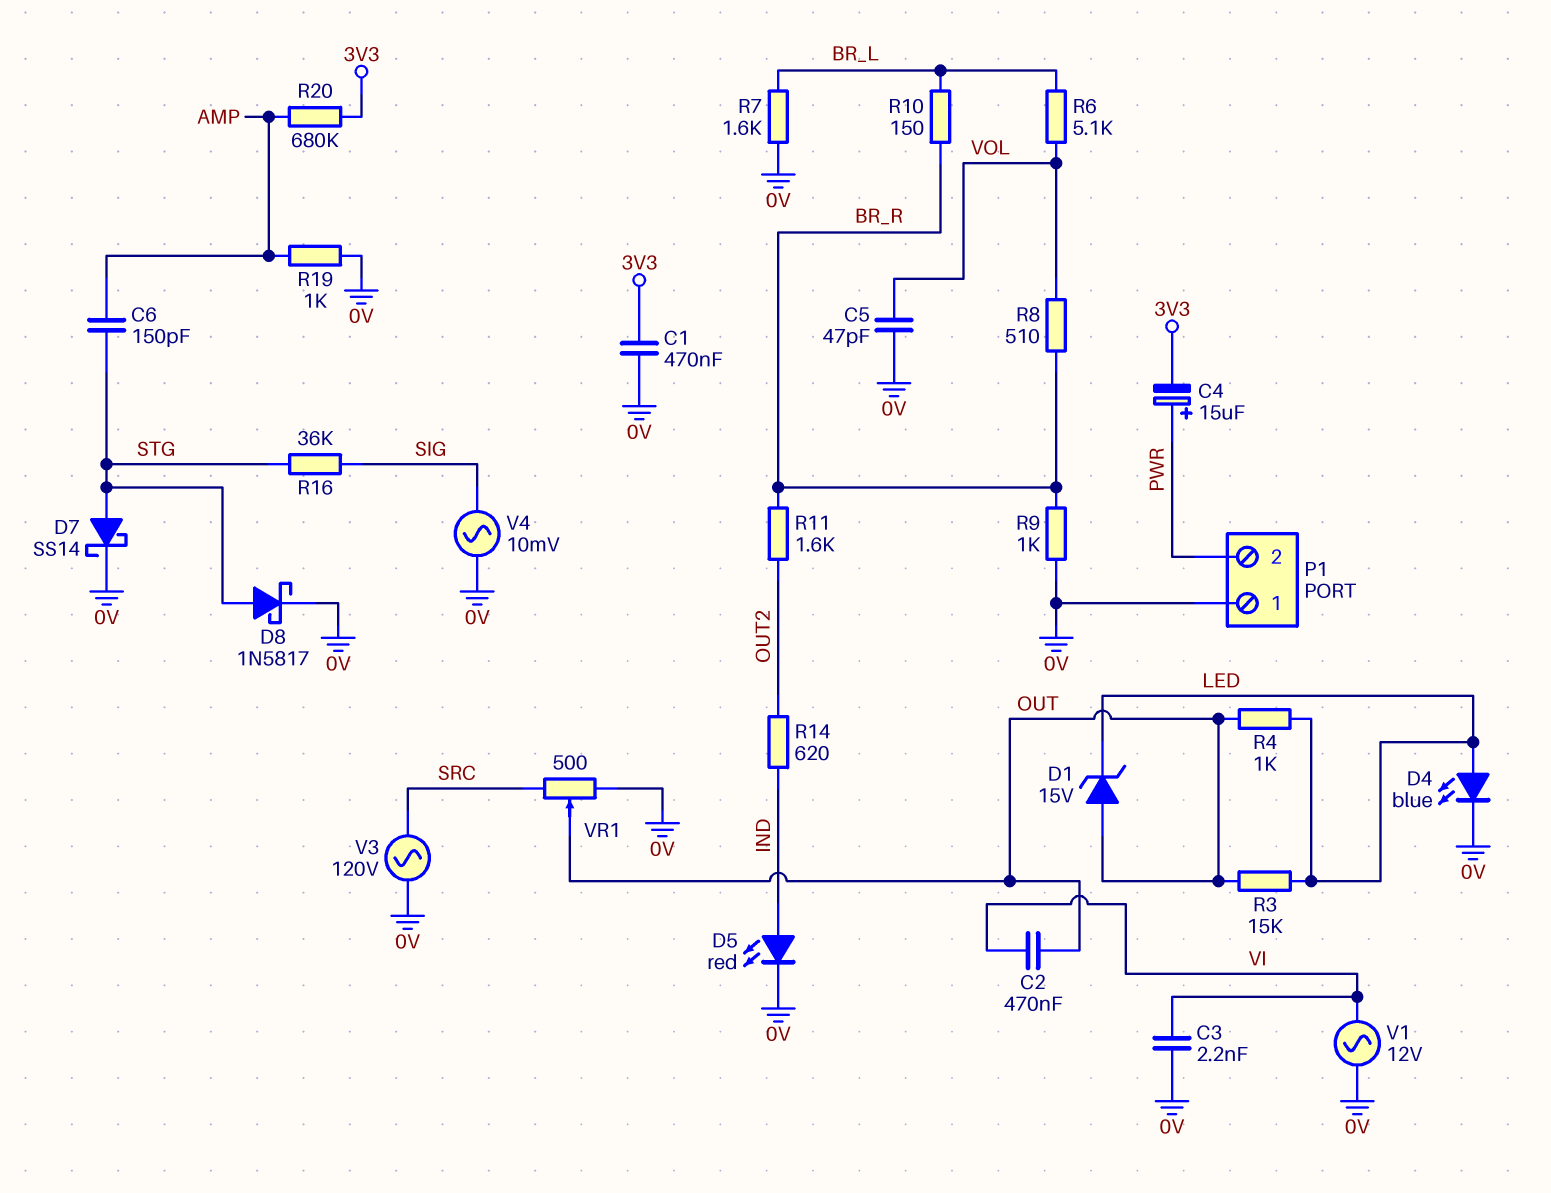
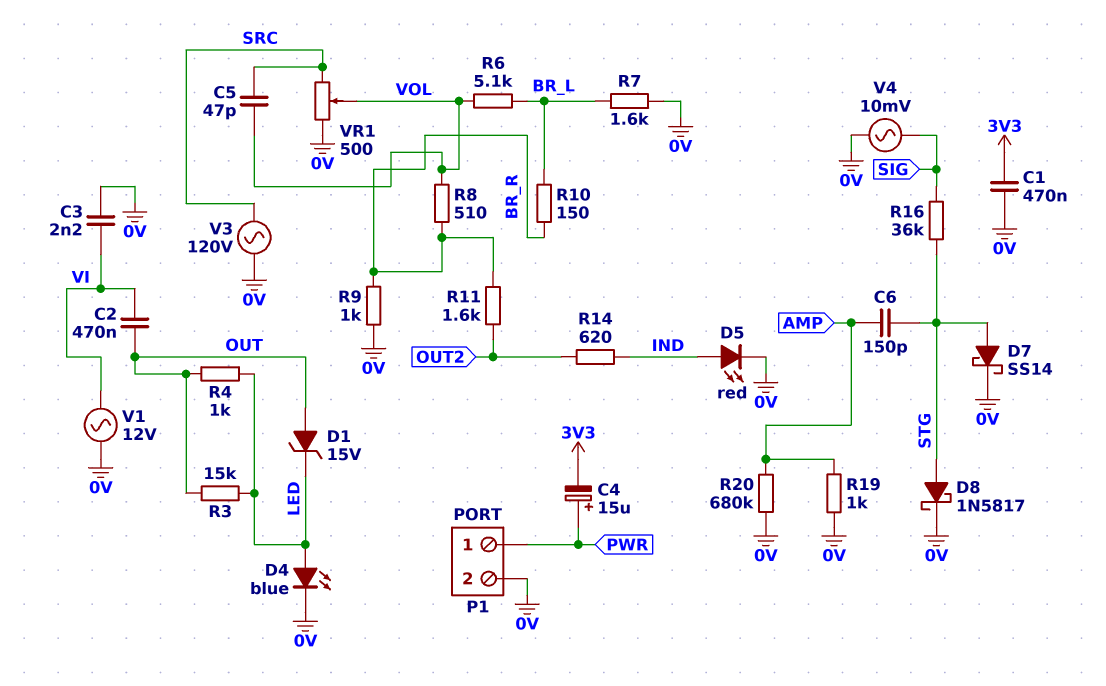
C5: 47pF (0V, VOL) -> 47pF (SRC, VOL)
P1 pin 1: 0V -> PWR
P1 pin 2: PWR -> 0V
R20: 680k (3V3, AMP) -> 680k (0V, AMP)
VR1: 500 (0V, SRC, wiper OUT) -> 500 (0V, SRC, wiper VOL)

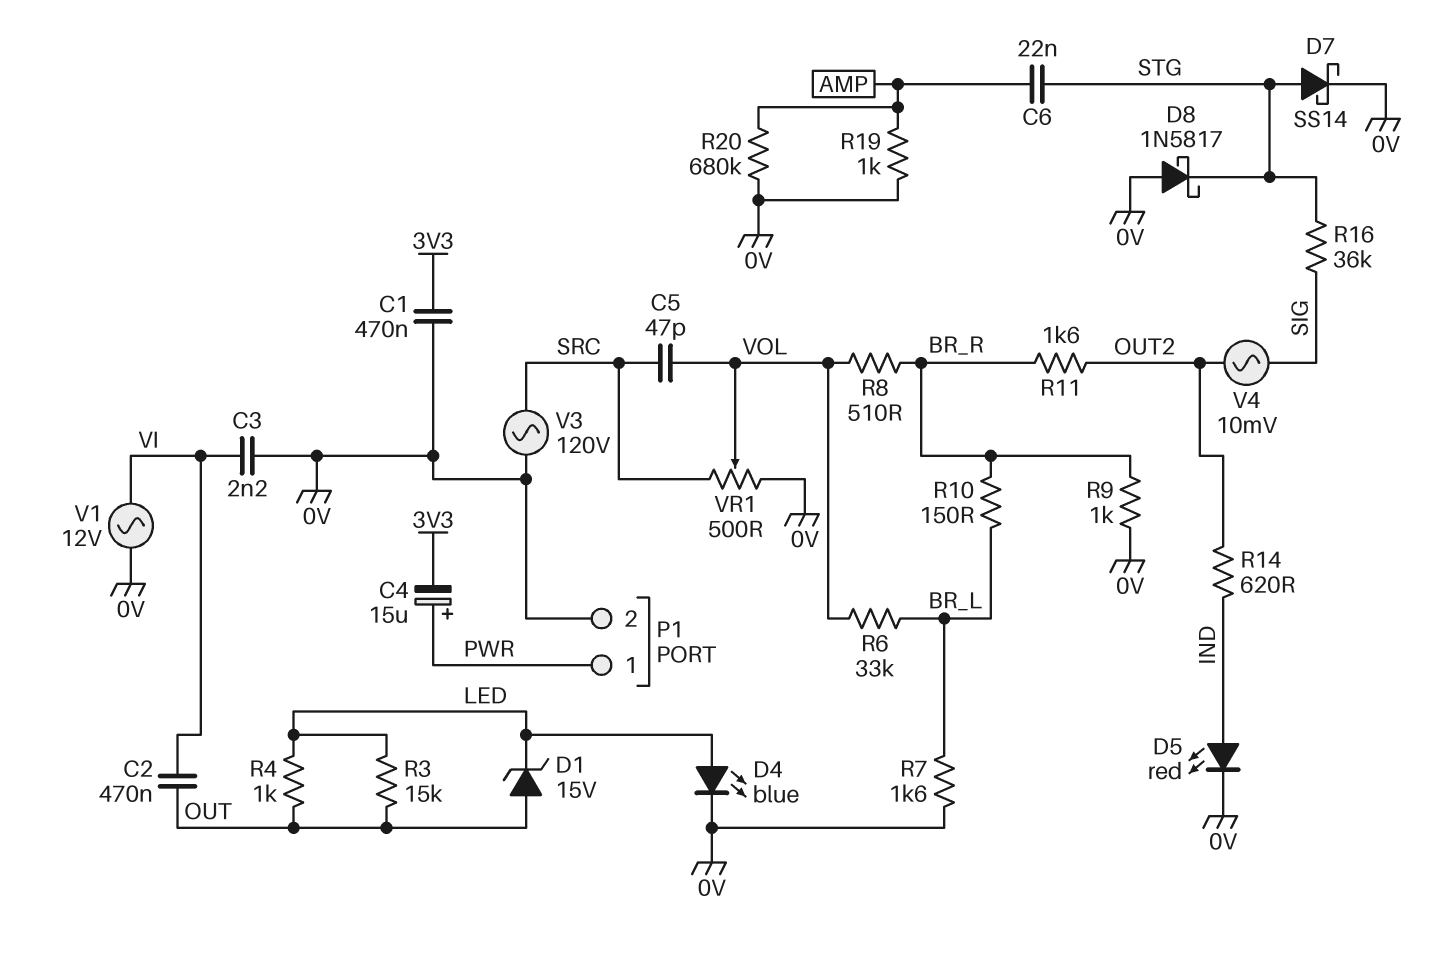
C6: 150pF (AMP, STG) -> 22nF (AMP, STG)
D8: schottky 1N5817 (A STG, K 0V) -> schottky 1N5817 (A 0V, K STG)
R6: 5.1k (BR_L, VOL) -> 33k (BR_L, VOL)
V4: AC 10mV (0V, SIG) -> AC 10mV (OUT2, SIG)

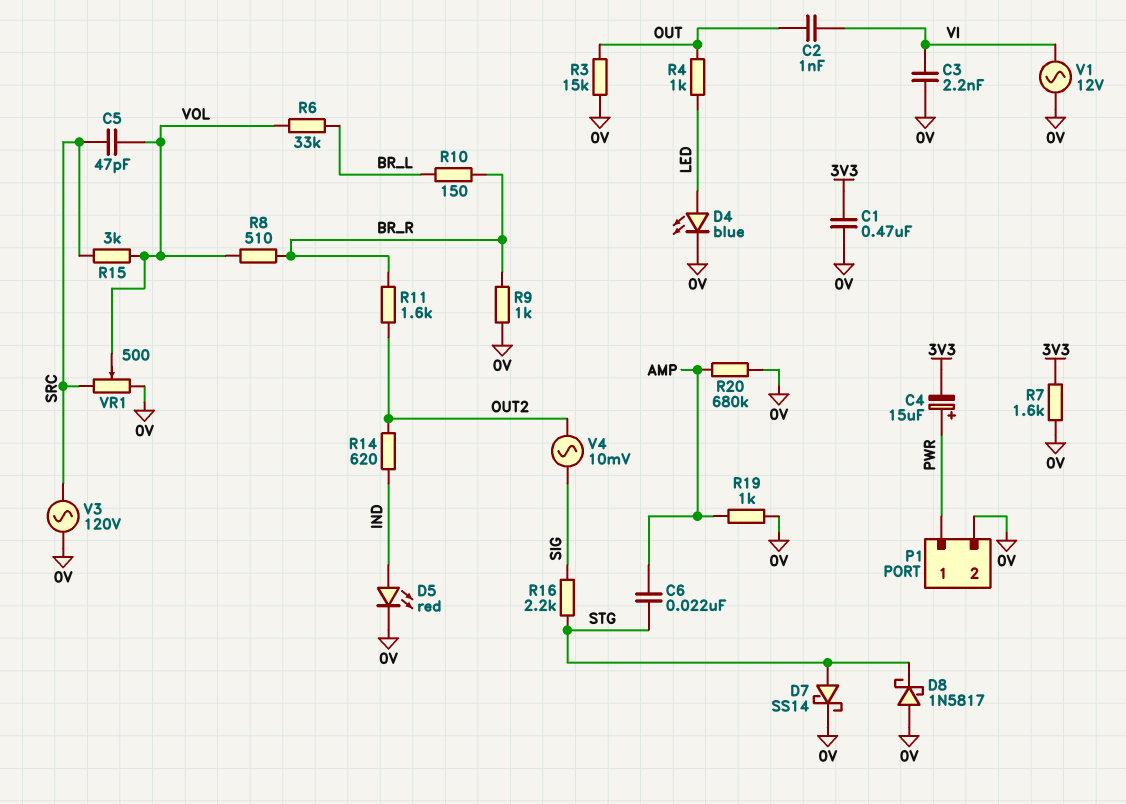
C2: 470nF (OUT, VI) -> 1nF (OUT, VI)
D1: zener 15V (A OUT, K LED) -> none
R3: 15k (LED, OUT) -> 15k (0V, OUT)
R7: 1.6k (0V, BR_L) -> 1.6k (0V, 3V3)
R15: none -> 3k (SRC, VOL)
R16: 36k (SIG, STG) -> 2.2k (SIG, STG)

